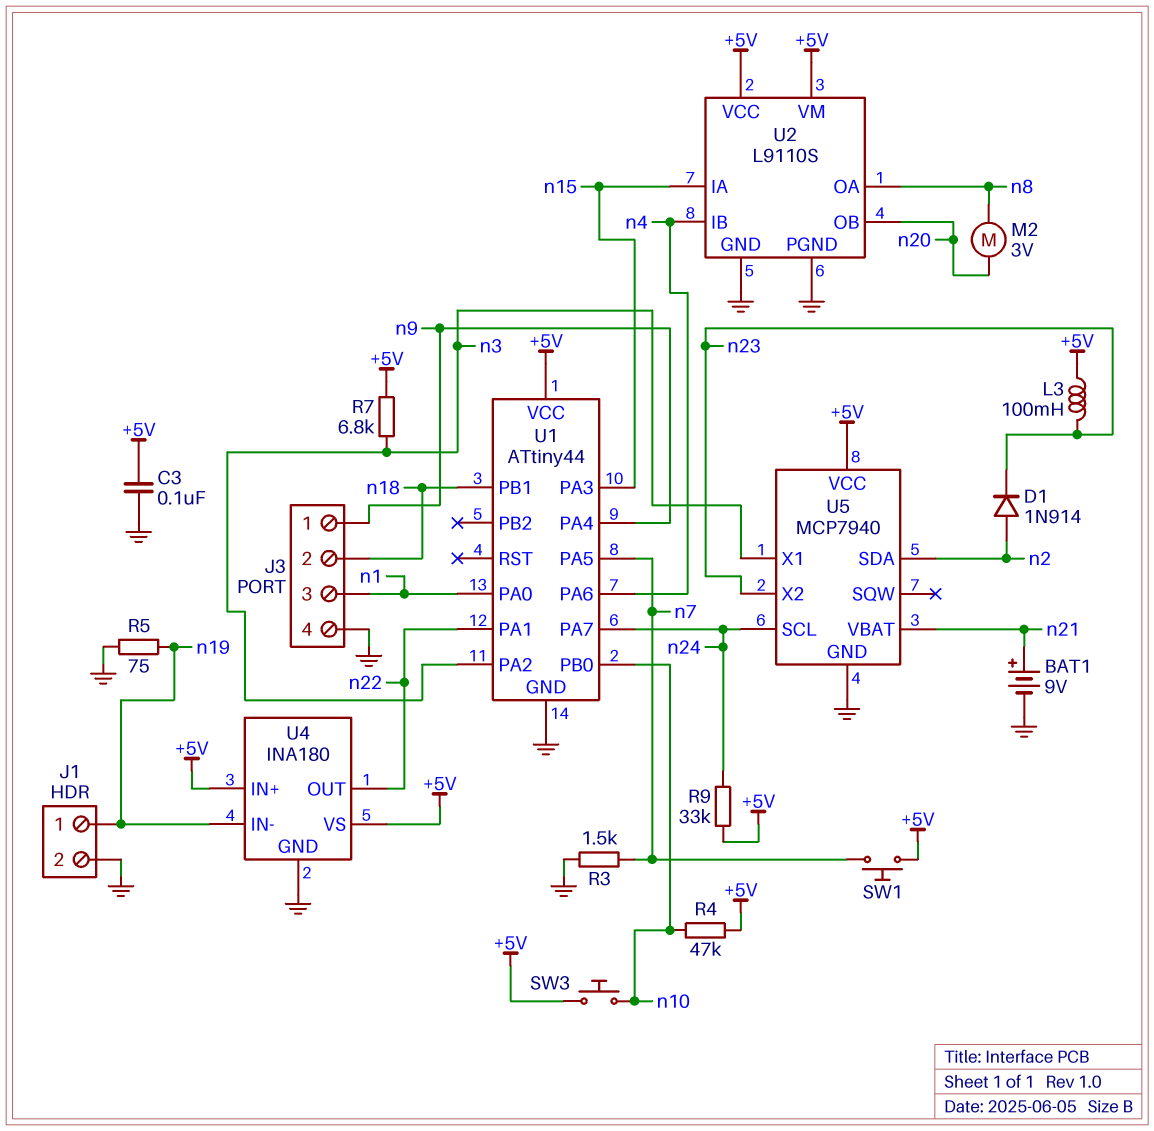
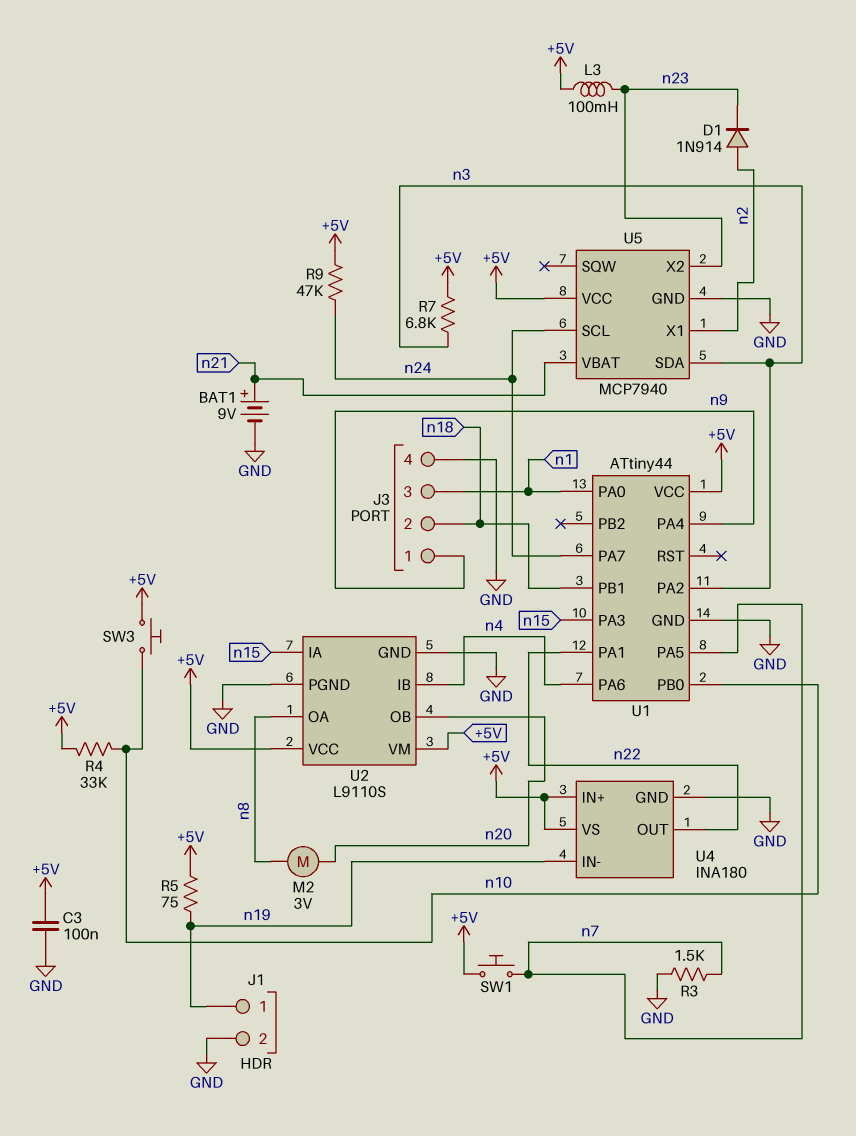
R4: 47k (+5V, n10) -> 33k (+5V, n10)
R5: 75 (GND, n19) -> 75 (+5V, n19)
R9: 33k (+5V, n24) -> 47k (+5V, n24)
U5 pin SDA: n2 -> n3
U5 pin X1: n3 -> n2

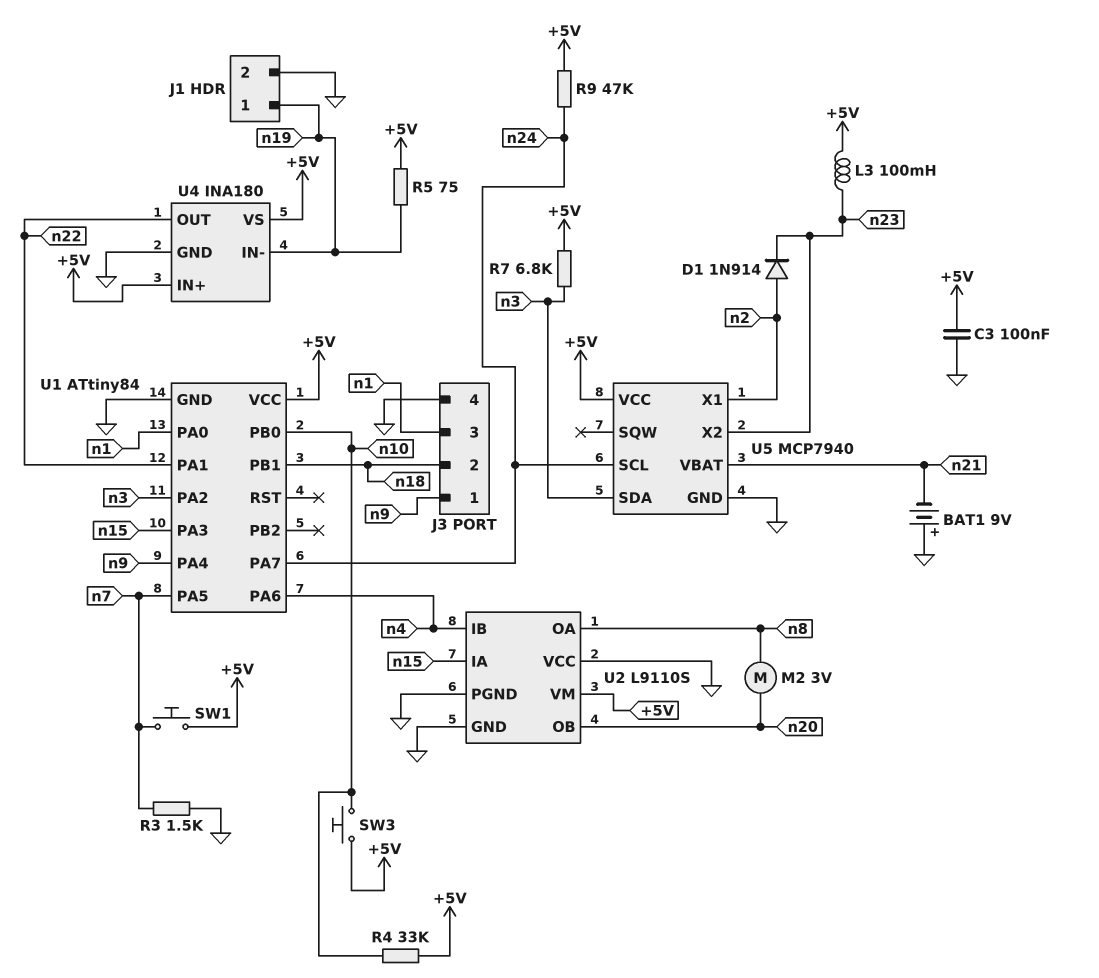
BAT1: 9V (plus n21, minus GND) -> 9V (plus GND, minus n21)
U1: ATtiny44 -> ATtiny84
U2 pin VCC: +5V -> GND

